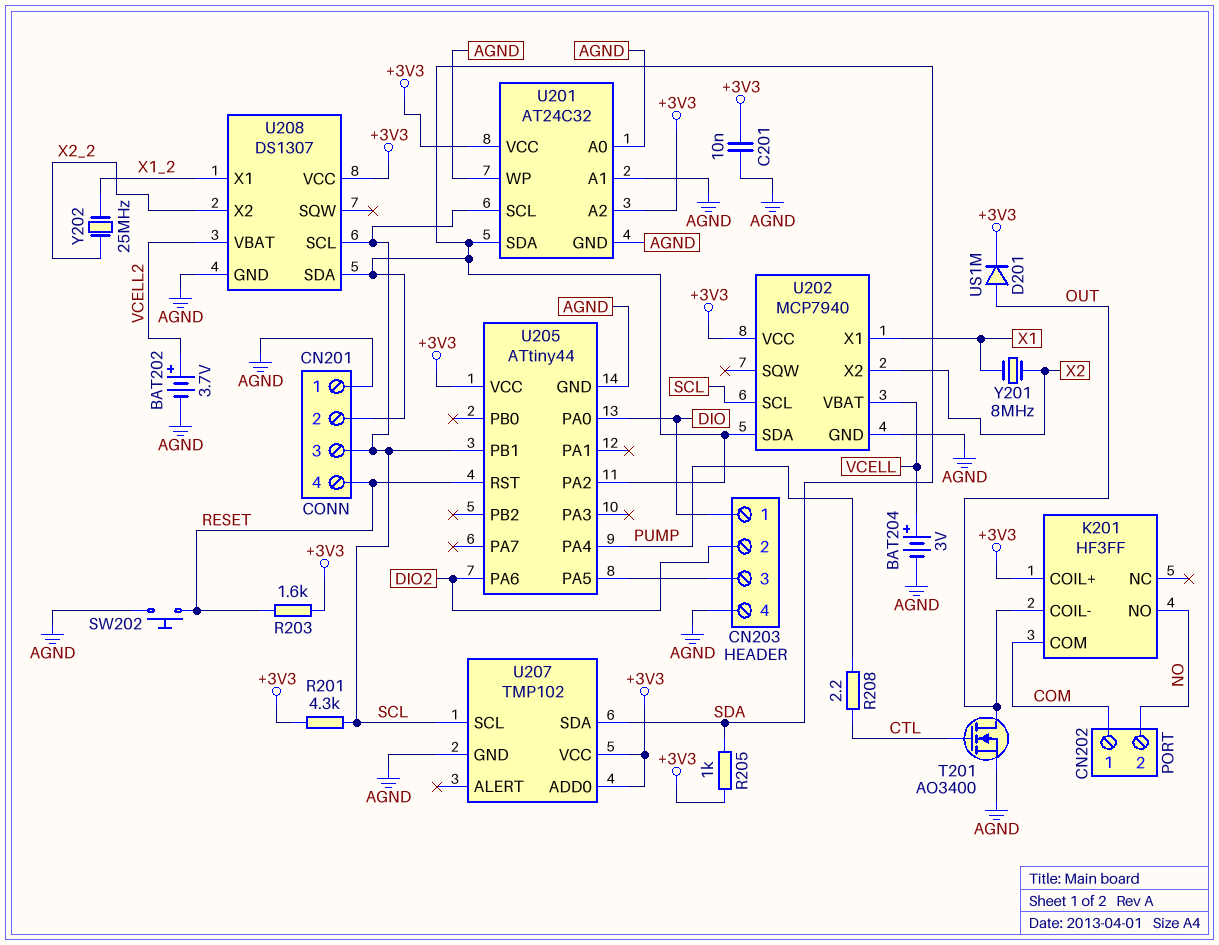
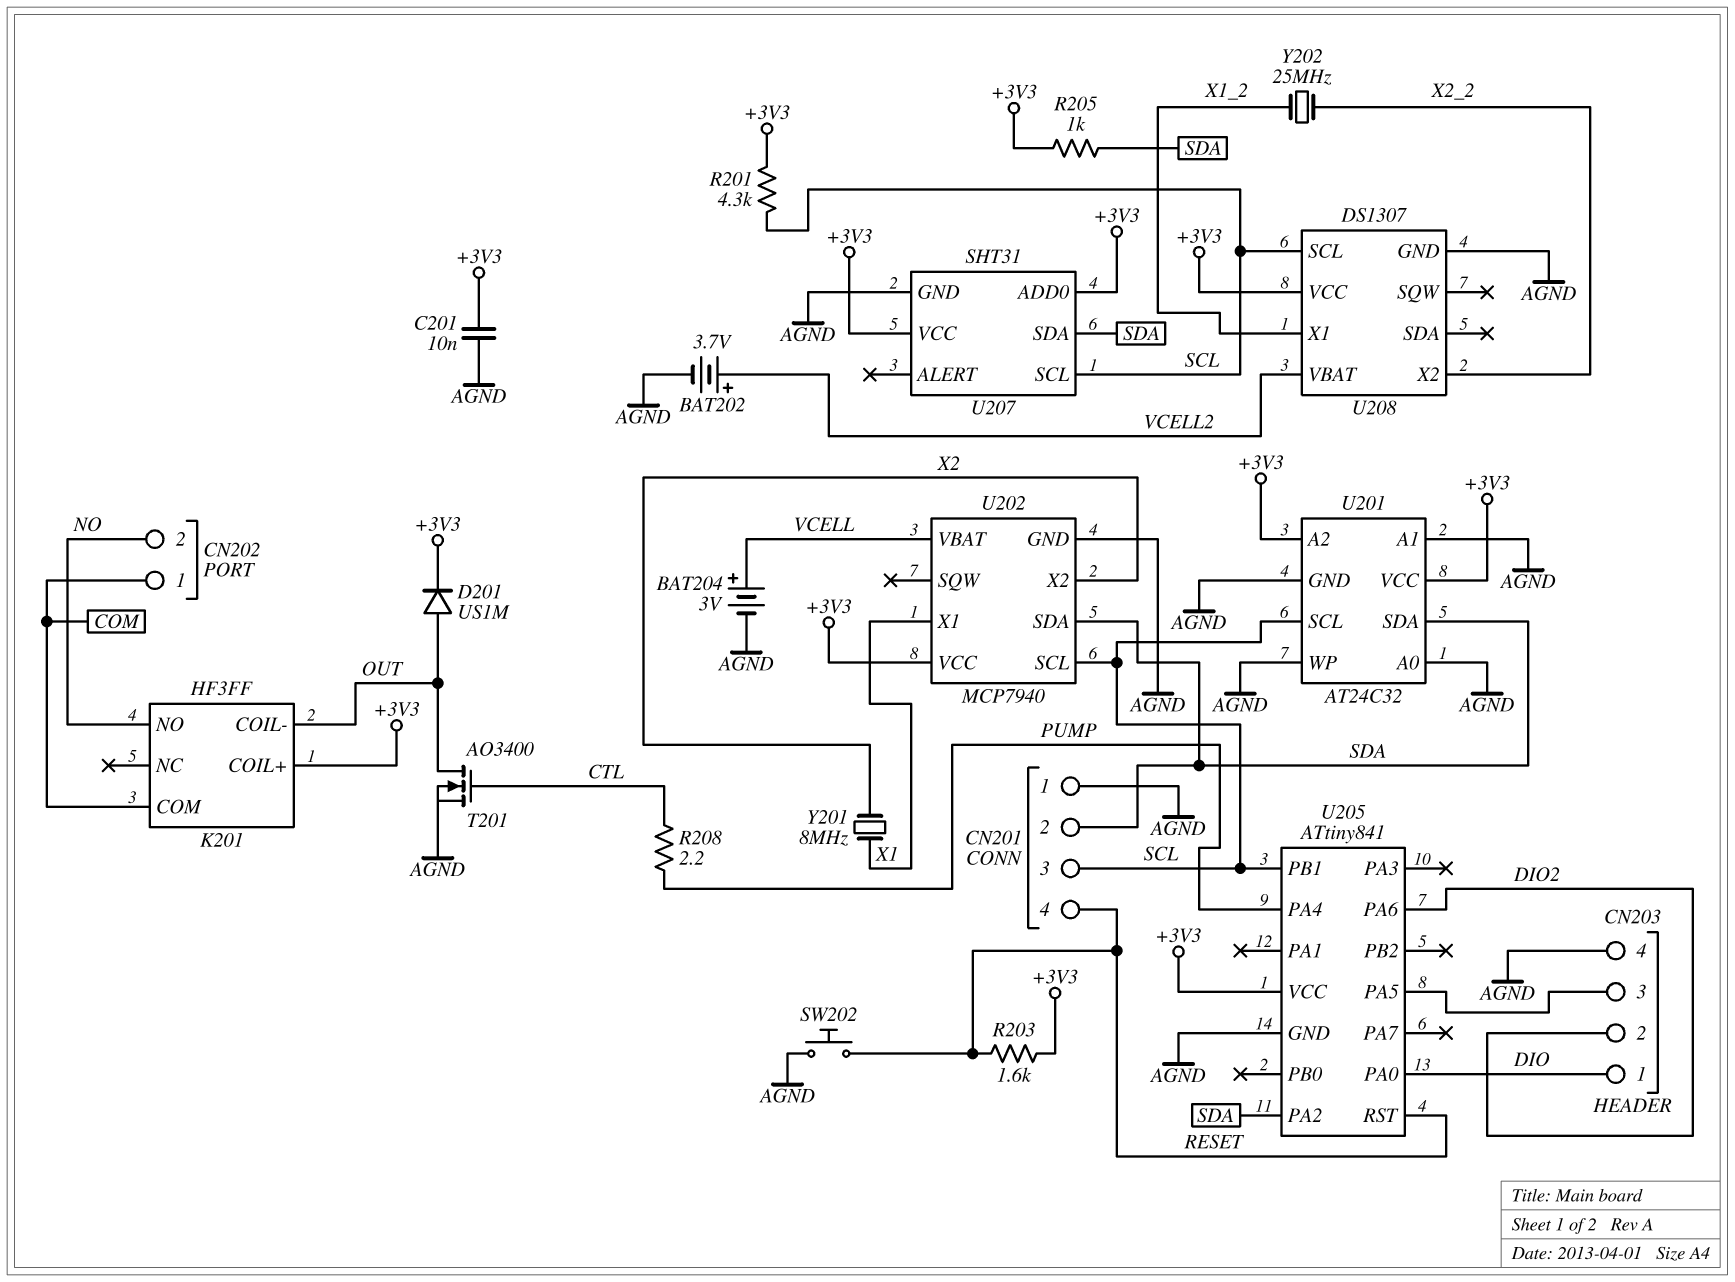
U205: ATtiny44 -> ATtiny841
U207: TMP102 -> SHT31
U208 pin SDA: SDA -> none

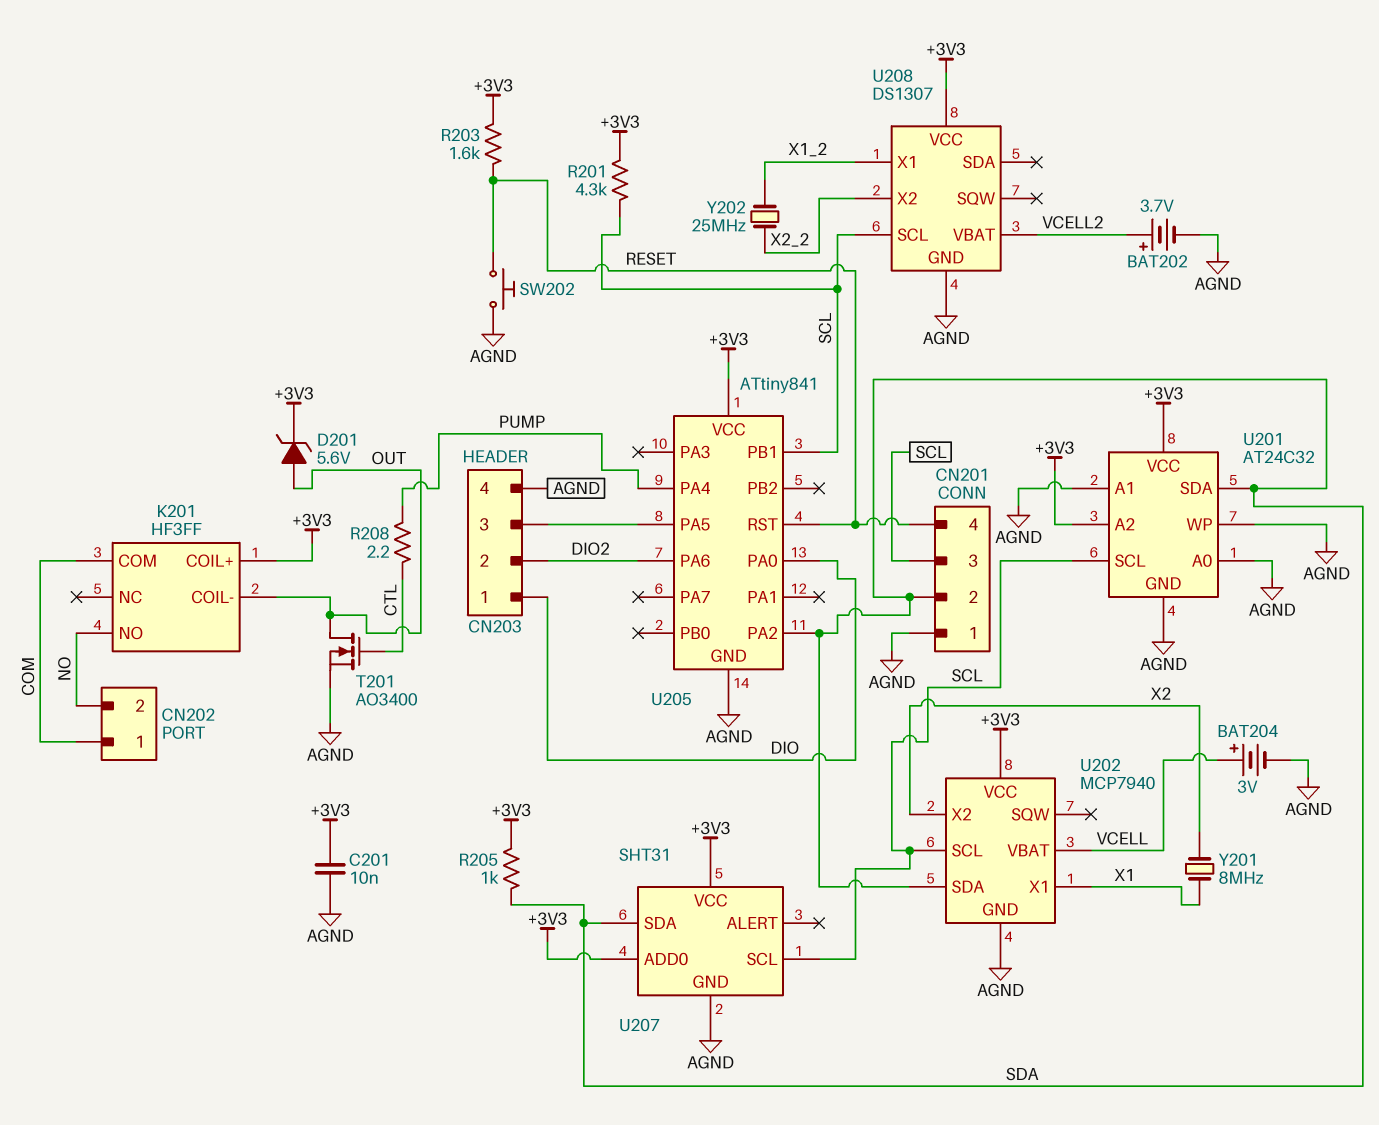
D201: diode US1M (A OUT, K +3V3) -> zener 5.6V (A OUT, K +3V3)

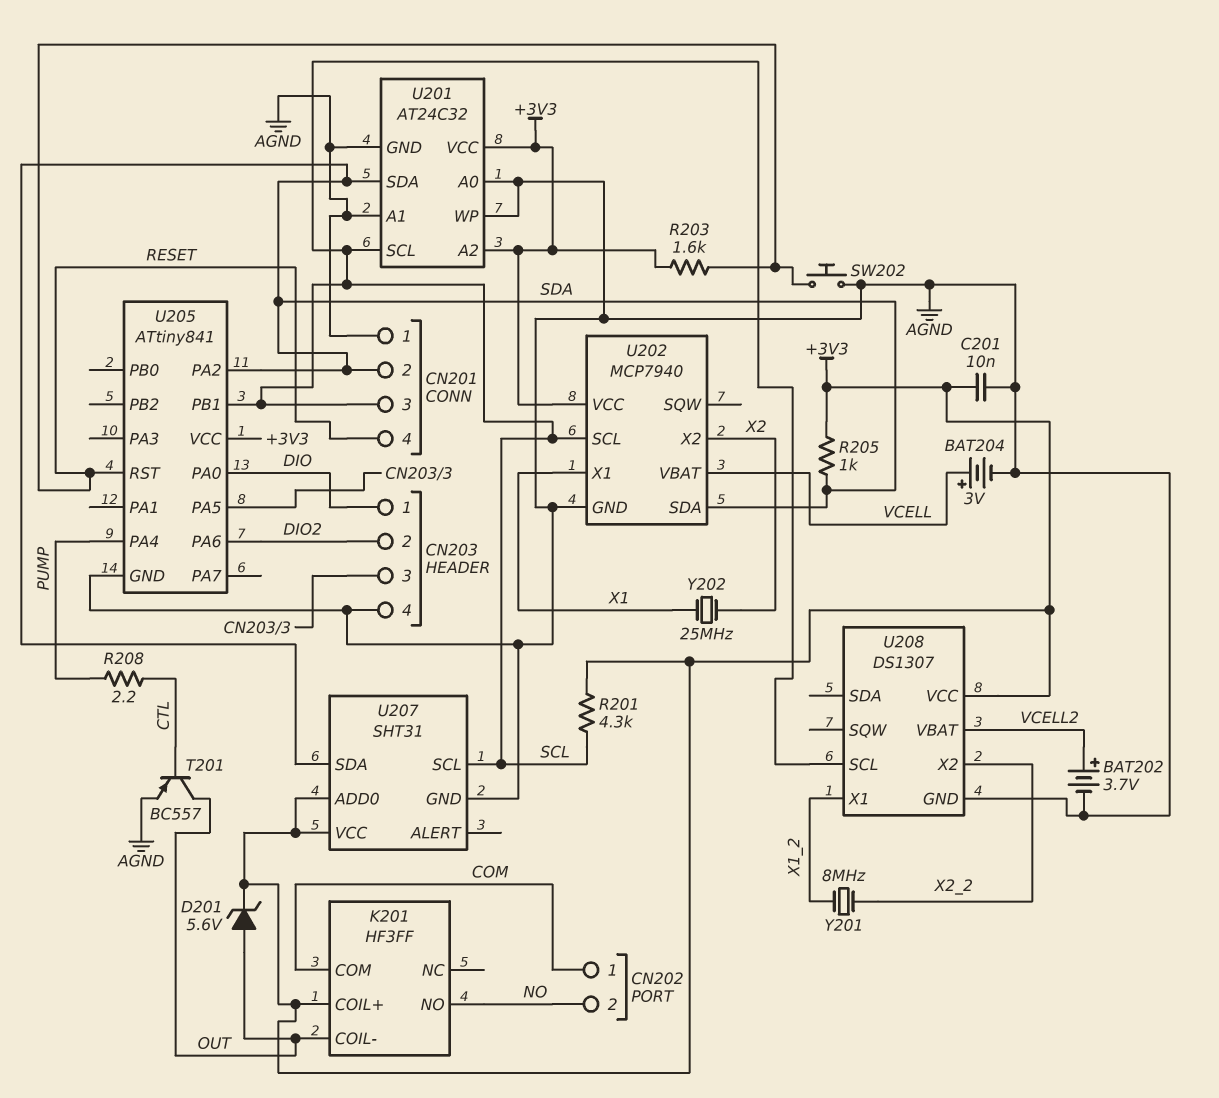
T201: NMOS AO3400 (G CTL, D OUT, S AGND) -> PNP BC557 (B CTL, C OUT, E AGND)
Y201: 8MHz (X1, X2) -> 8MHz (X1_2, X2_2)
Y202: 25MHz (X1_2, X2_2) -> 25MHz (X1, X2)

